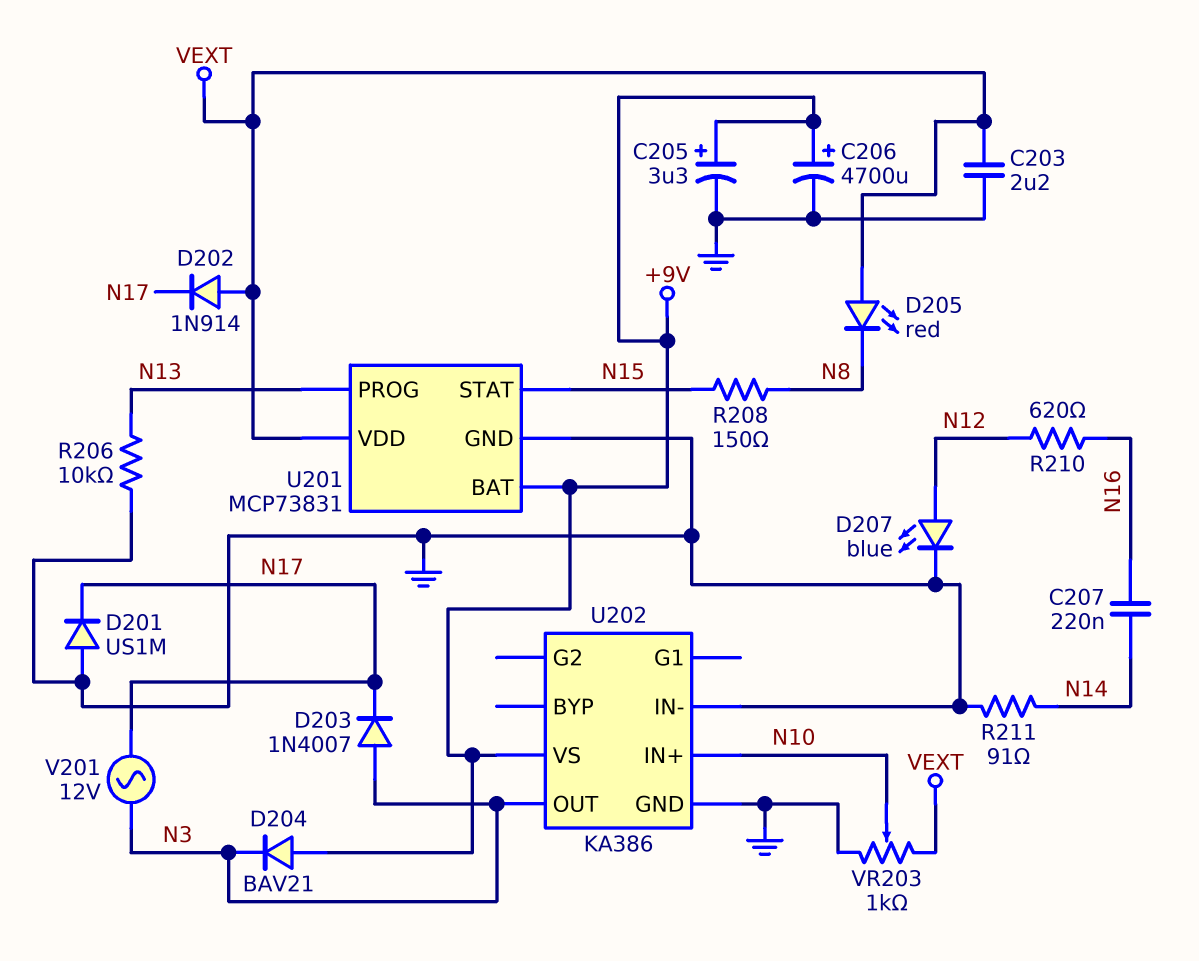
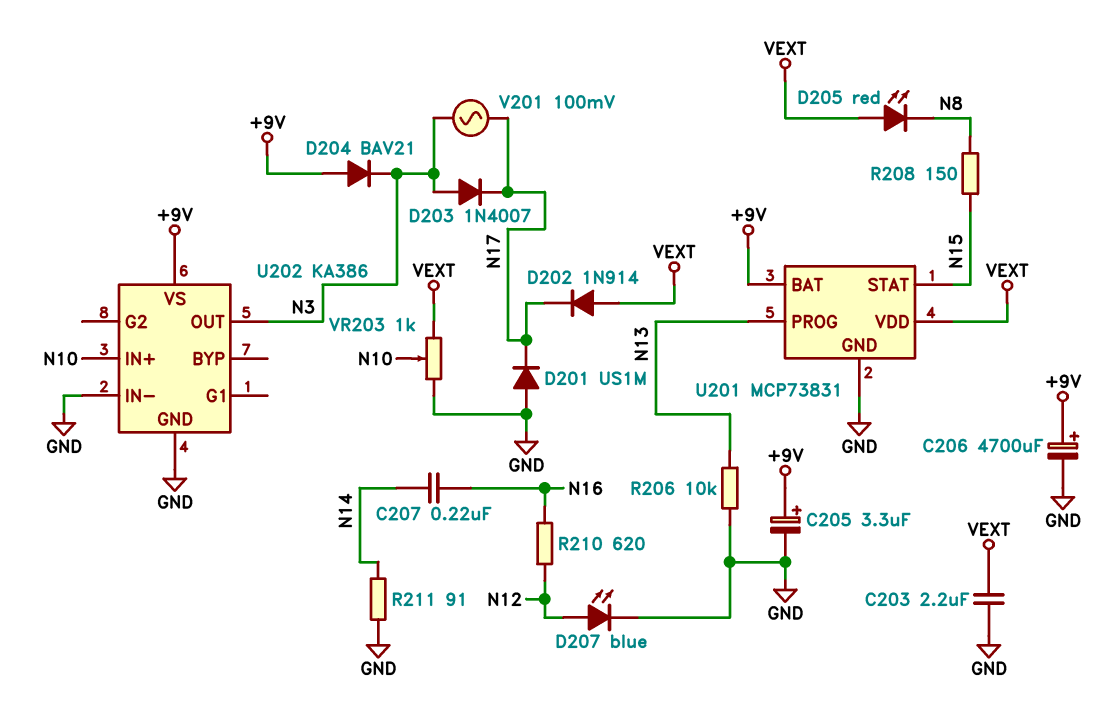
V201: AC 12V (N3, N17) -> AC 100mV (N3, N17)

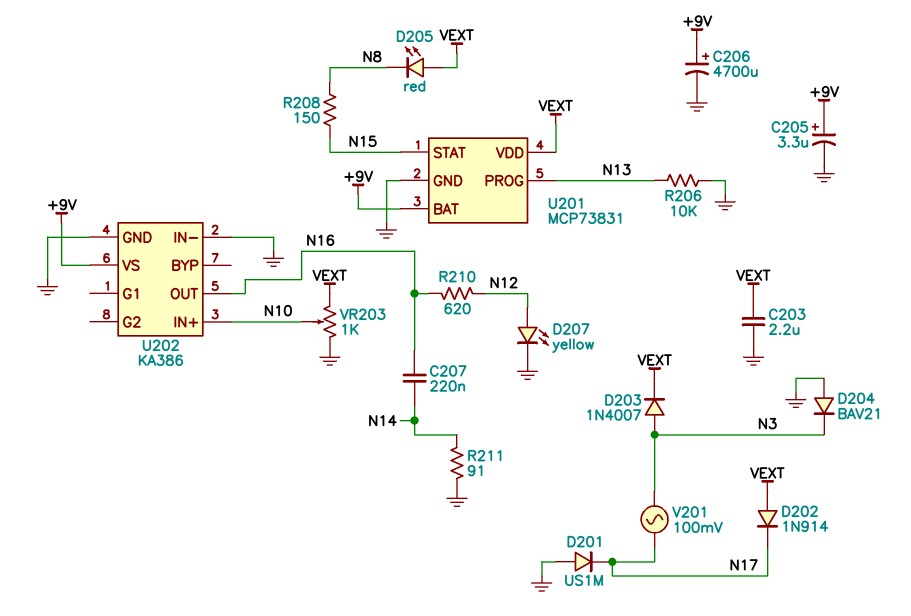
D203: diode 1N4007 (A N3, K N17) -> diode 1N4007 (A N3, K VEXT)
D204: diode BAV21 (A +9V, K N3) -> diode BAV21 (A GND, K N3)
D207: LED blue (A N12, K GND) -> LED yellow (A N12, K GND)
U202 pin OUT: N3 -> N16

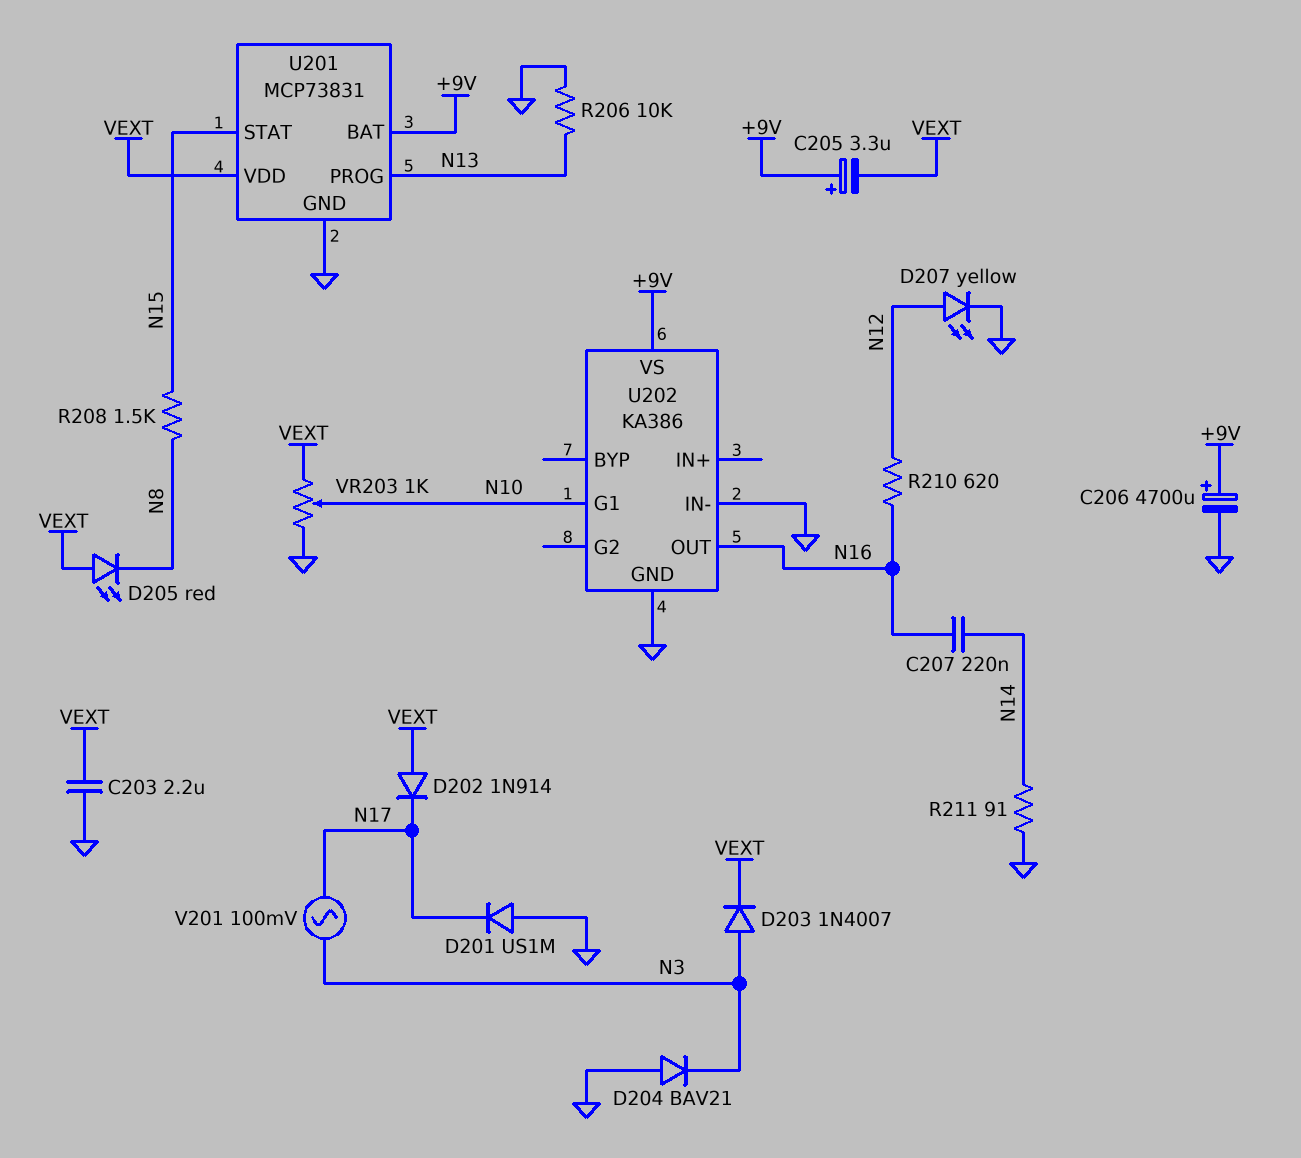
C205: 3.3uF (plus +9V, minus GND) -> 3.3uF (plus +9V, minus VEXT)
R208: 150 (N8, N15) -> 1.5k (N8, N15)
U202 pin G1: none -> N10
U202 pin IN+: N10 -> none

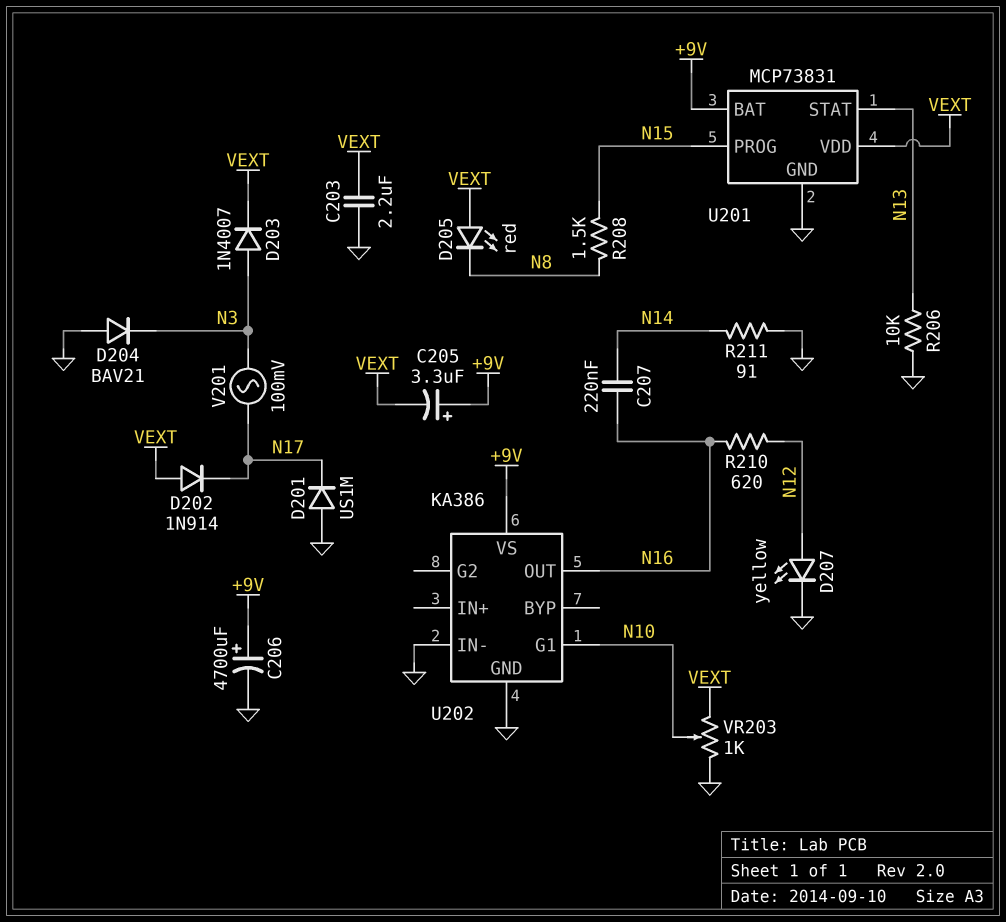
U201 pin PROG: N13 -> N15
U201 pin STAT: N15 -> N13

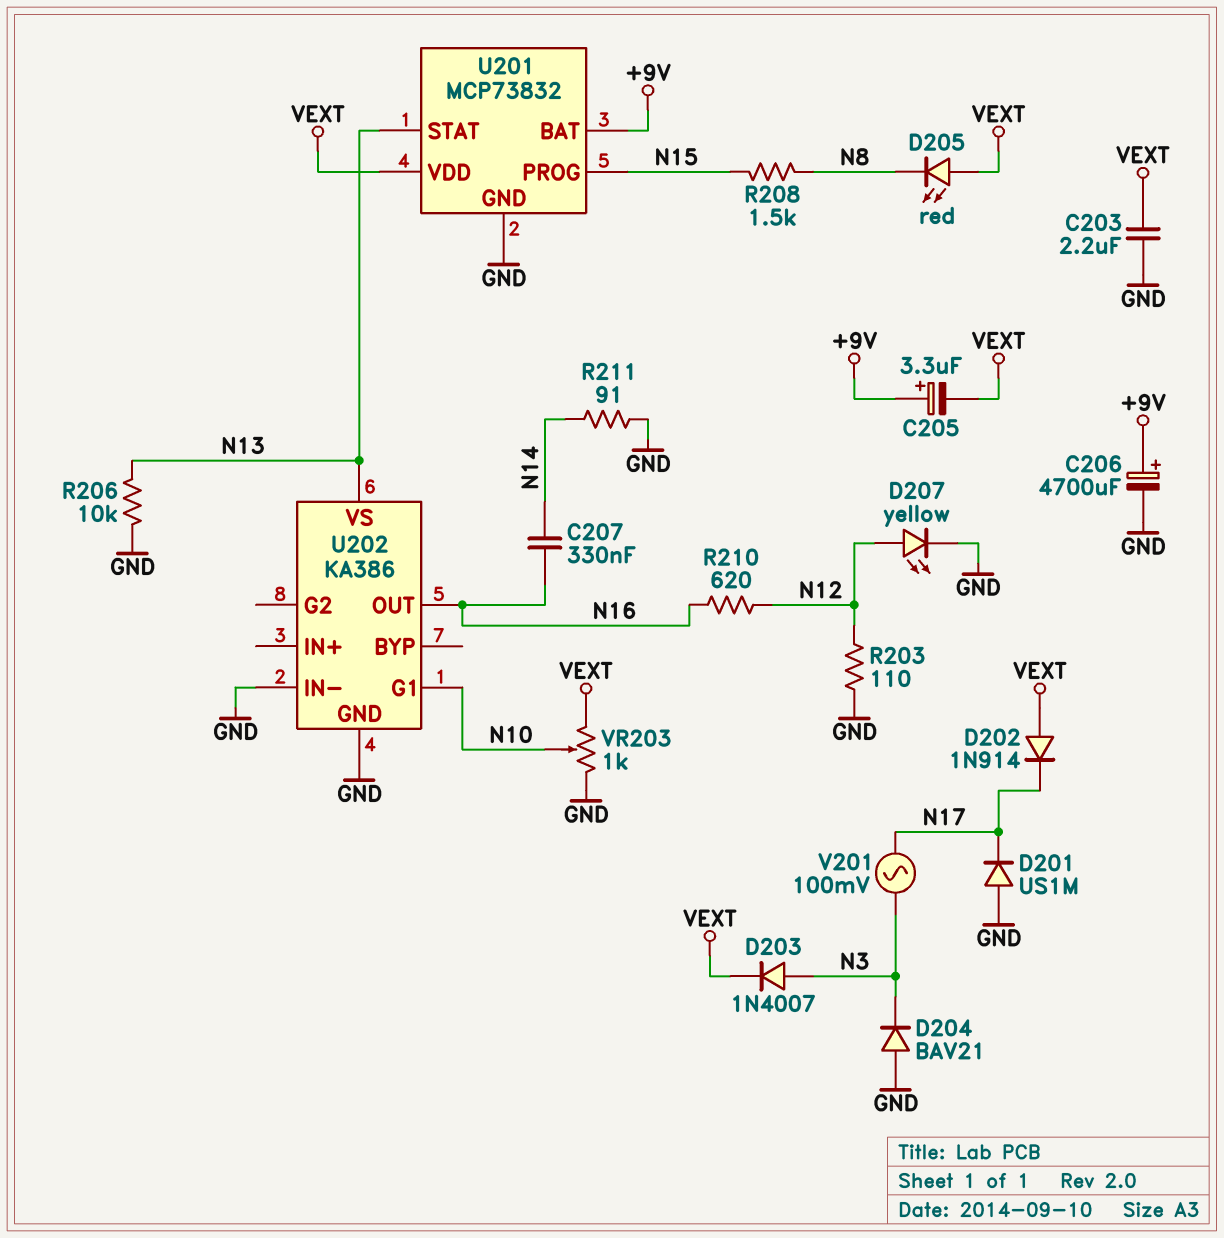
C207: 220nF (N14, N16) -> 330nF (N14, N16)
R203: none -> 110 (GND, N12)
U201: MCP73831 -> MCP73832
U202 pin VS: +9V -> N13

